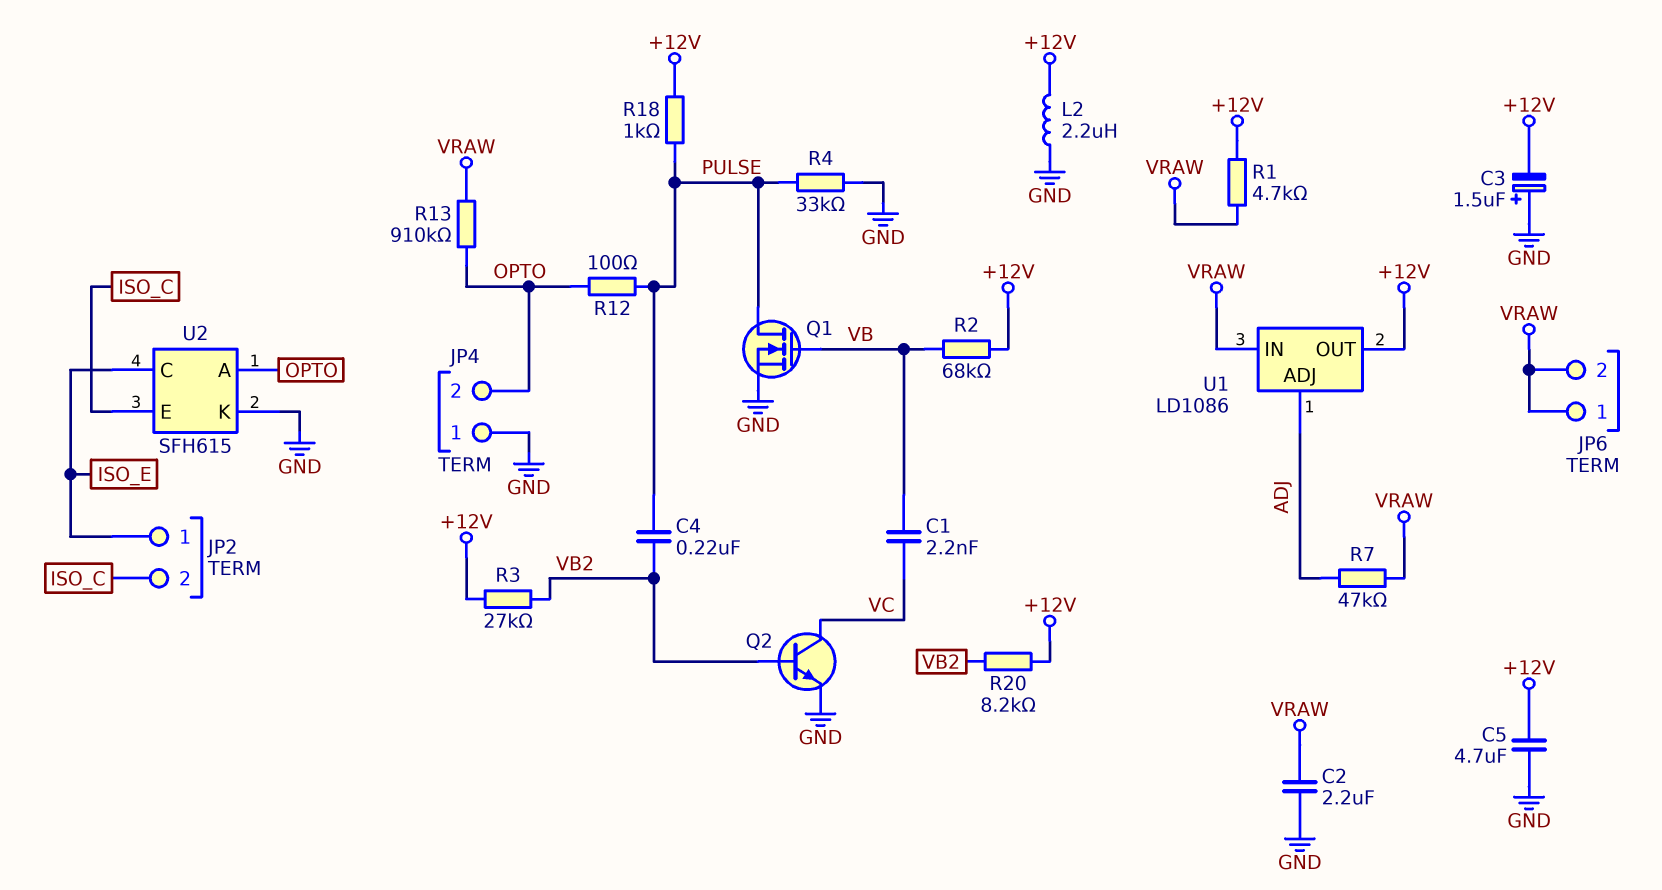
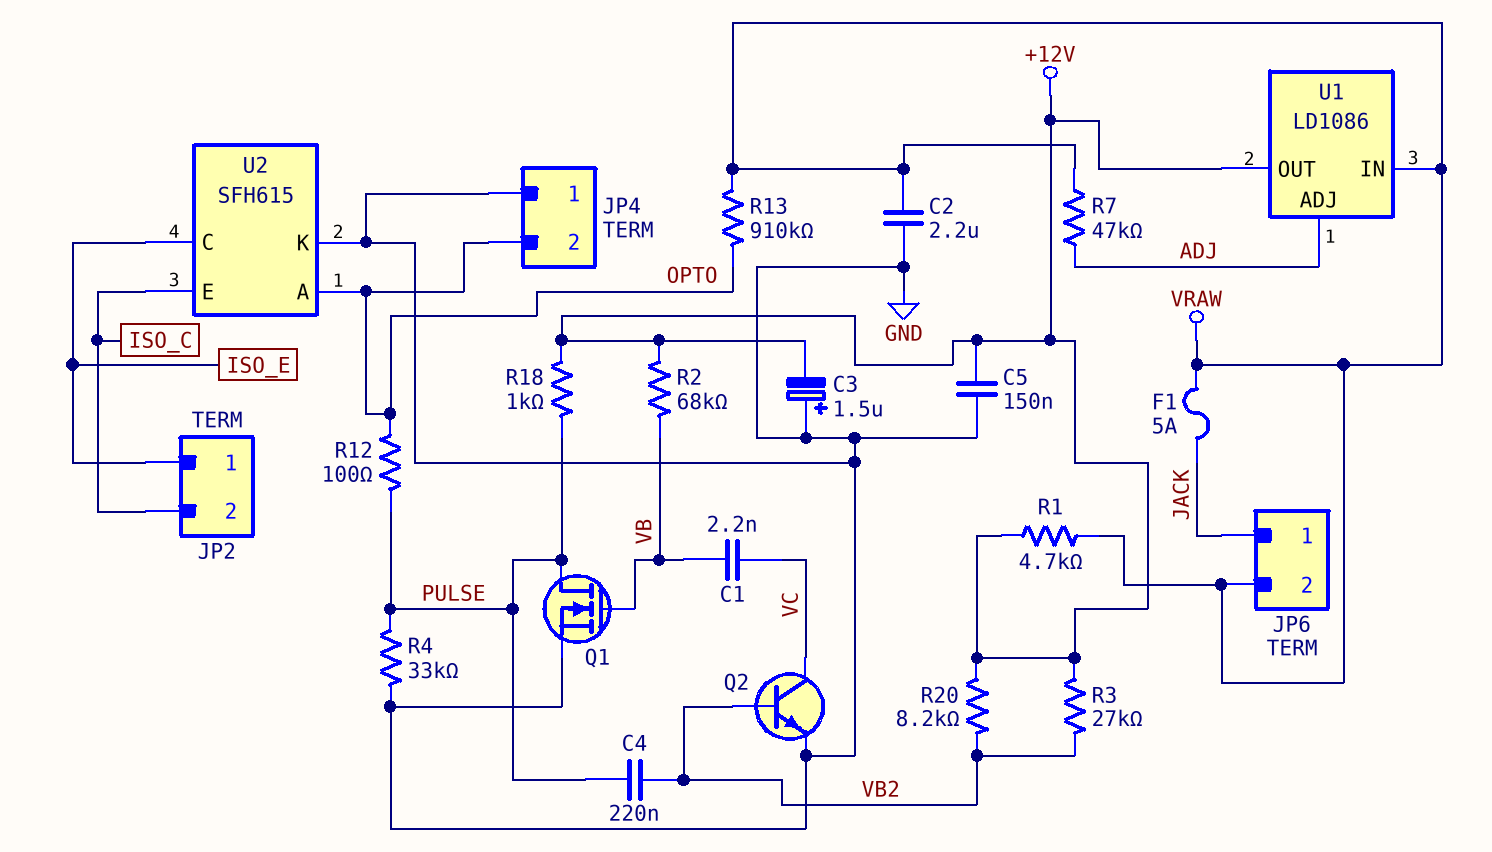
C5: 4.7uF (+12V, GND) -> 150nF (+12V, GND)
F1: none -> 5A (JACK, VRAW)
JP6 pin 1: VRAW -> JACK
L2: 2.2uH (+12V, GND) -> none

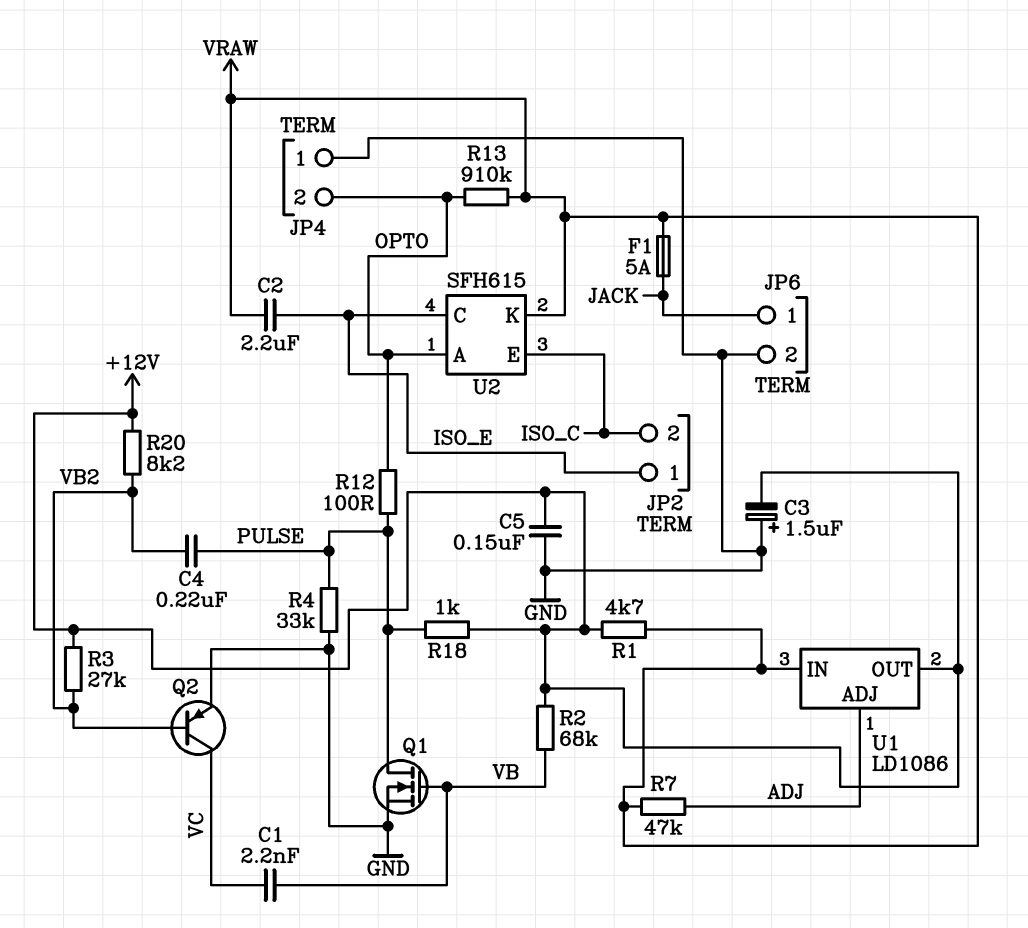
C2: 2.2uF (GND, VRAW) -> 2.2uF (ISO_E, VRAW)
JP6 pin 2: VRAW -> GND
Q2: NPN (B VB2, C VC, E GND) -> PNP (B VB2, C VC, E GND)
U2 pin K: GND -> VRAW

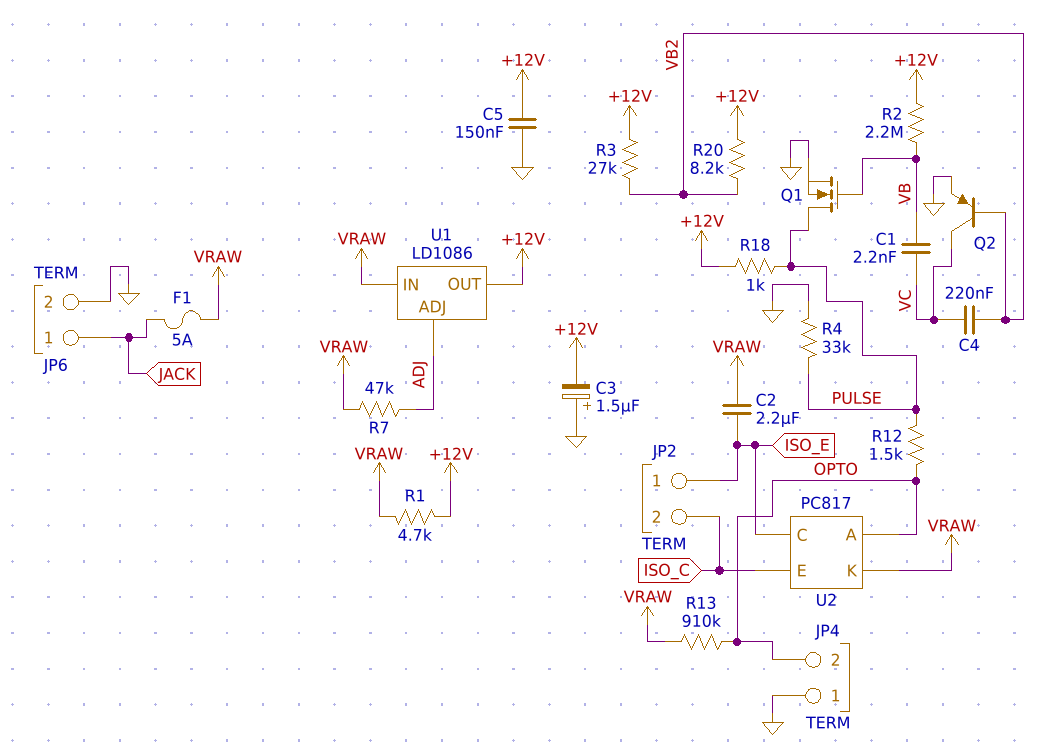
C4: 220nF (PULSE, VB2) -> 220nF (VB2, VC)
R2: 68k (+12V, VB) -> 2.2M (+12V, VB)
R12: 100 (OPTO, PULSE) -> 1.5k (OPTO, PULSE)
U2: SFH615 -> PC817

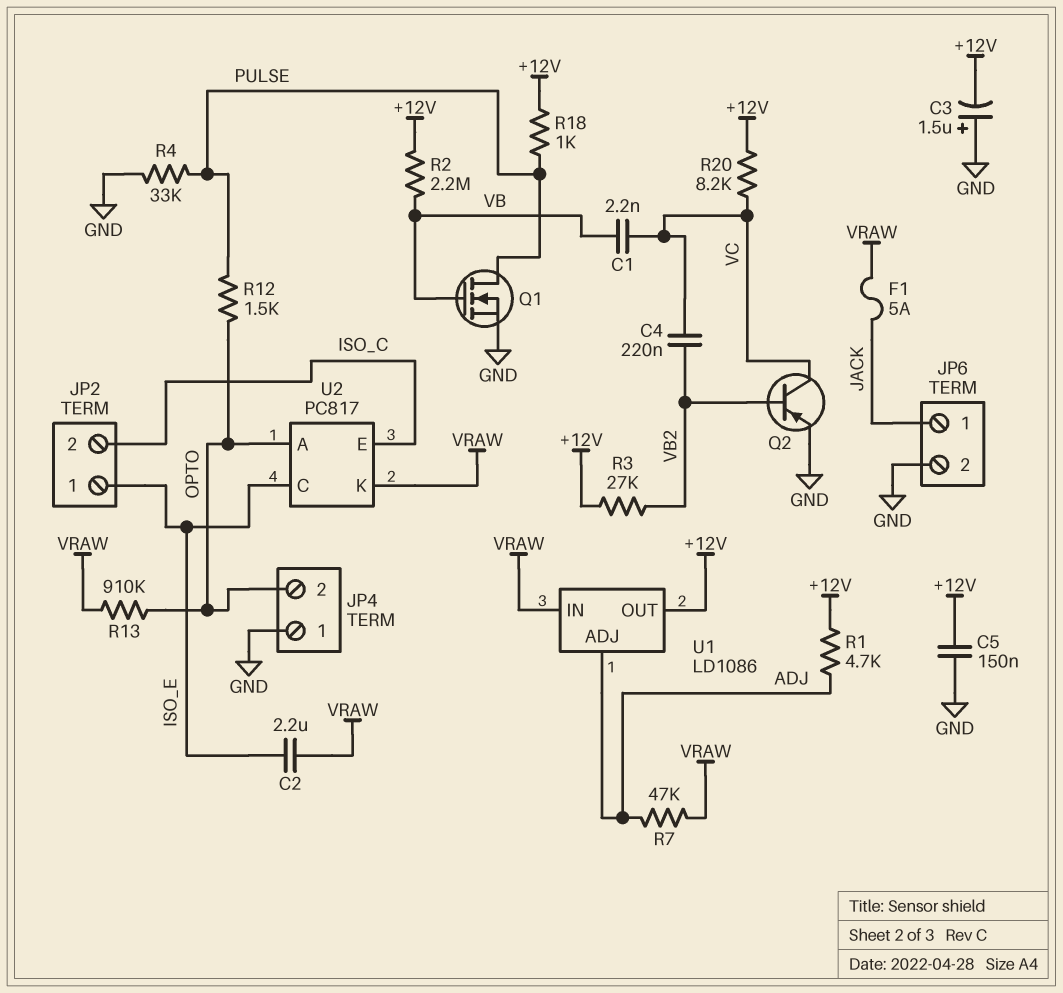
R1: 4.7k (+12V, VRAW) -> 4.7k (+12V, ADJ)
R20: 8.2k (+12V, VB2) -> 8.2k (+12V, VC)

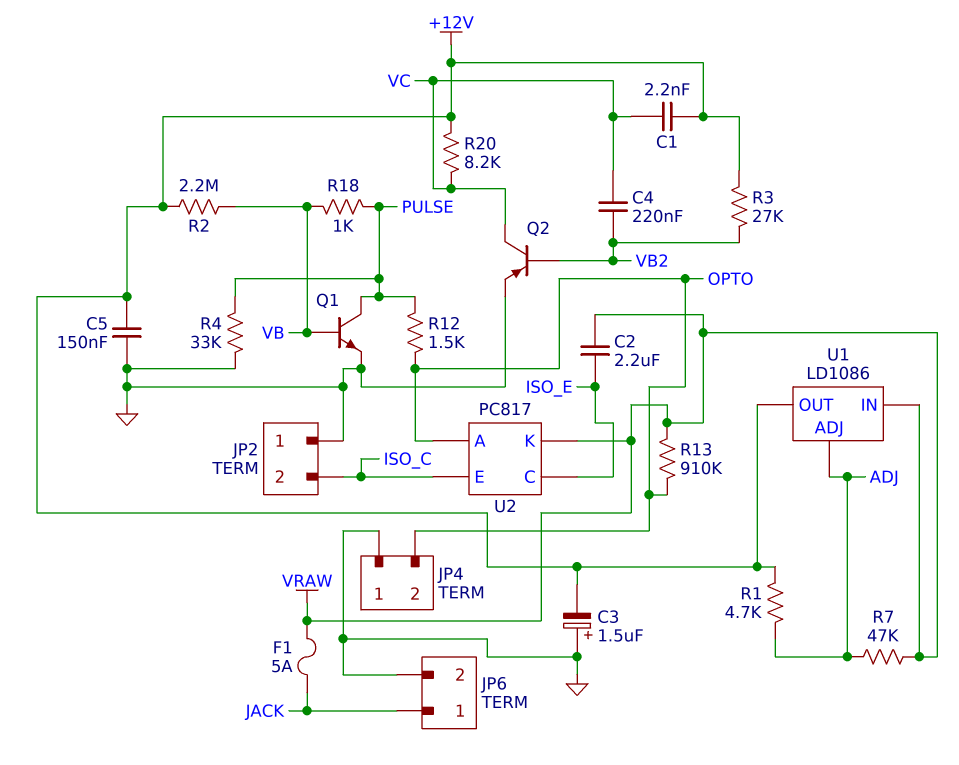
C1: 2.2nF (VB, VC) -> 2.2nF (+12V, VC)
JP2 pin 1: ISO_E -> GND
Q1: NMOS (G VB, D PULSE, S GND) -> NPN (B VB, C PULSE, E GND)
R18: 1k (+12V, PULSE) -> 1k (PULSE, VB)

